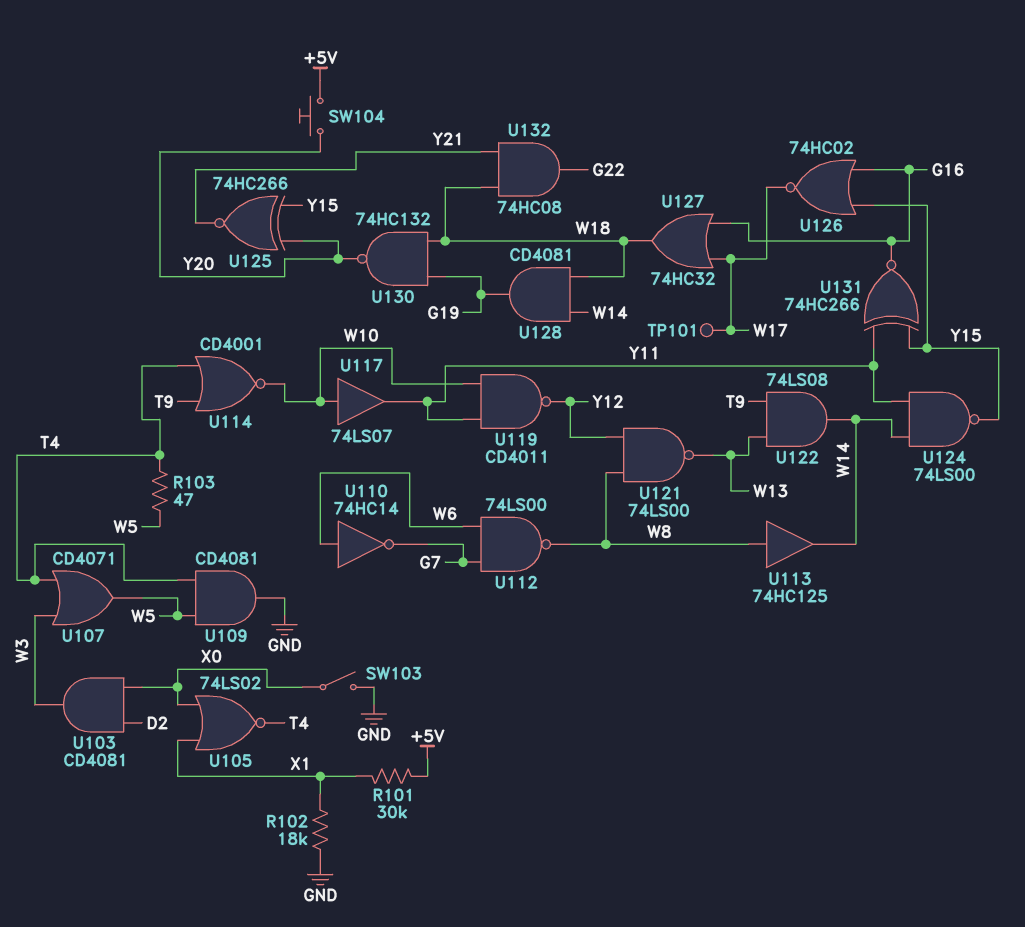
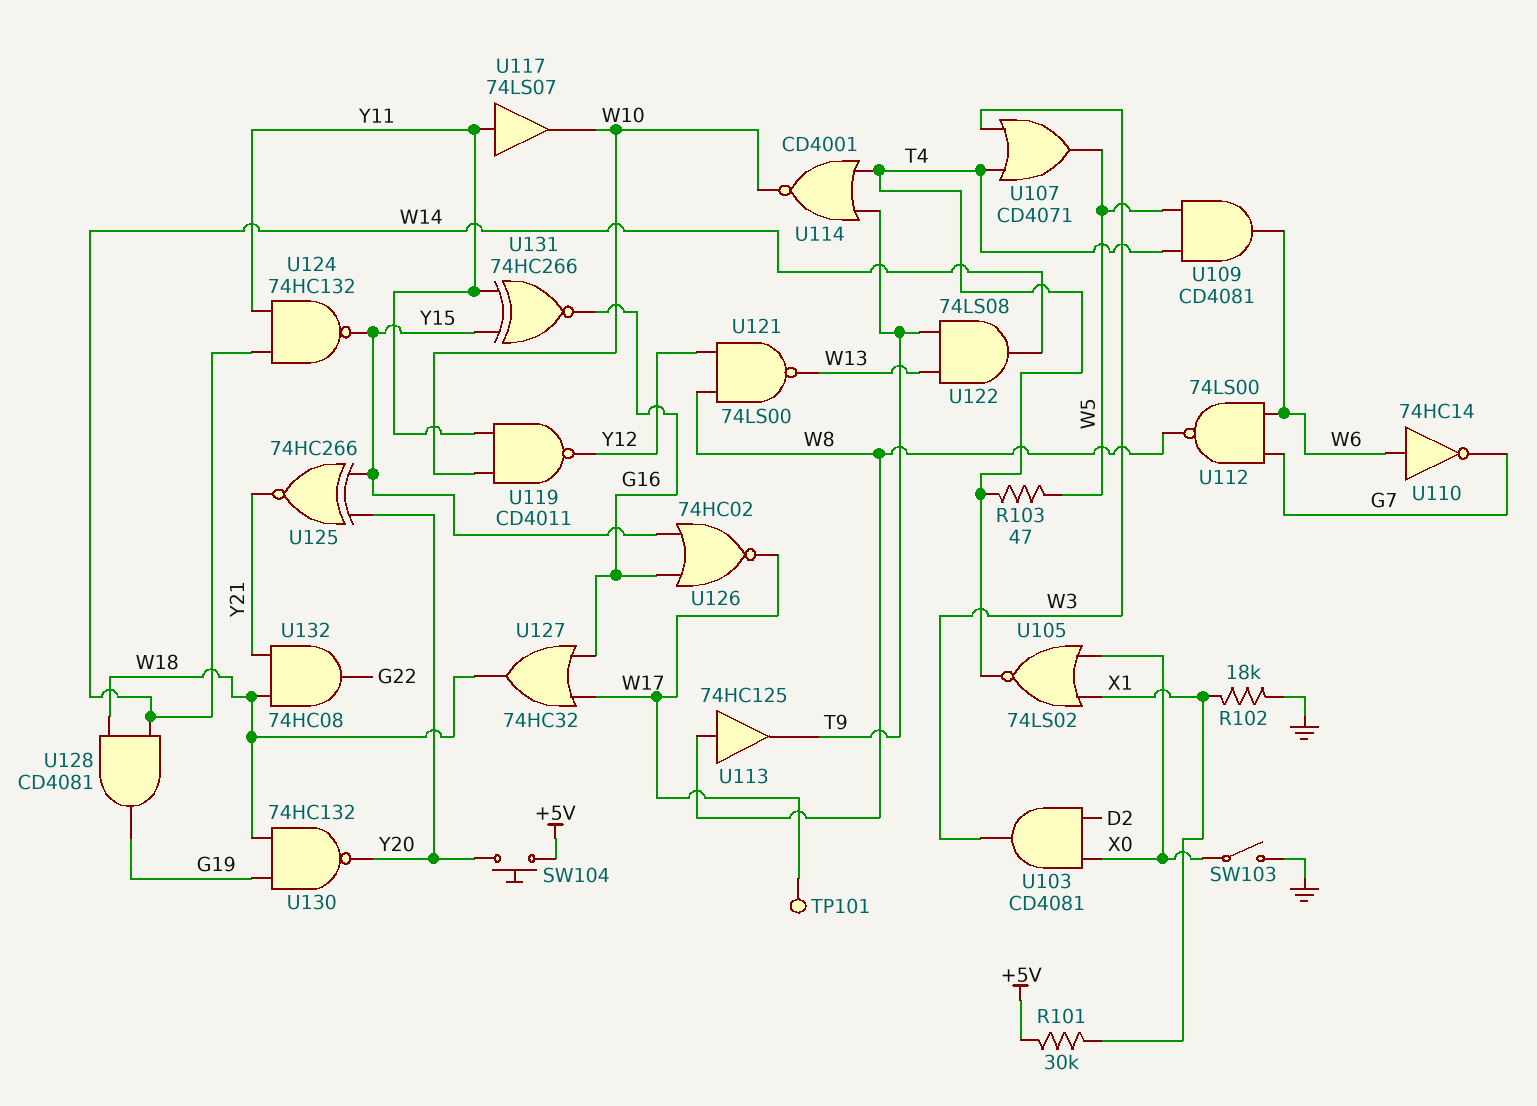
U109: AND CD4081 (in T4, in W5, out GND) -> AND CD4081 (in T4, in W5, out W6)
U113: buffer 74HC125 (in W8, out W14) -> buffer 74HC125 (in W8, out T9)
U117: buffer 74LS07 (in W10, out Y11) -> buffer 74LS07 (in Y11, out W10)
U124: NAND 74LS00 (in W14, in Y11, out Y15) -> NAND 74HC132 (in W14, in Y11, out Y15)

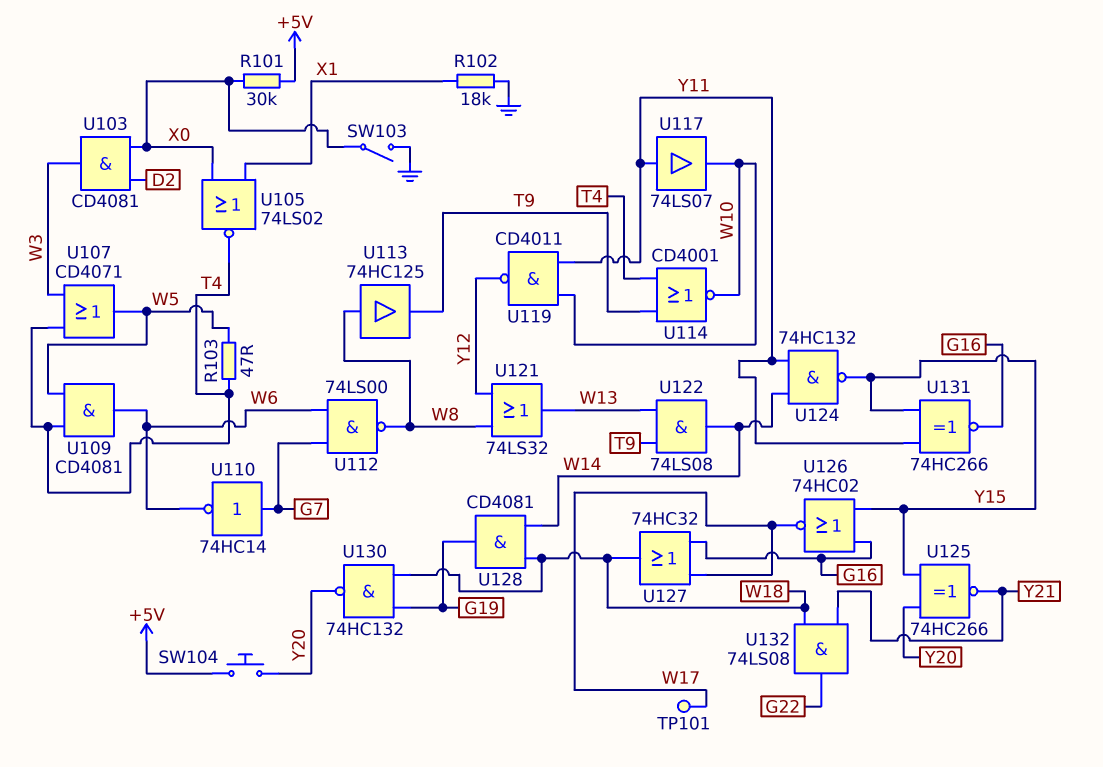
R101: 30k (+5V, X1) -> 30k (+5V, X0)
U110: NOT 74HC14 (in W6, out G7) -> NOT 74HC14 (in G7, out W6)
U121: NAND 74LS00 (in W8, in Y12, out W13) -> OR 74LS32 (in W8, in Y12, out W13)
U132: AND 74HC08 (in W18, in Y21, out G22) -> AND 74LS08 (in W18, in Y21, out G22)

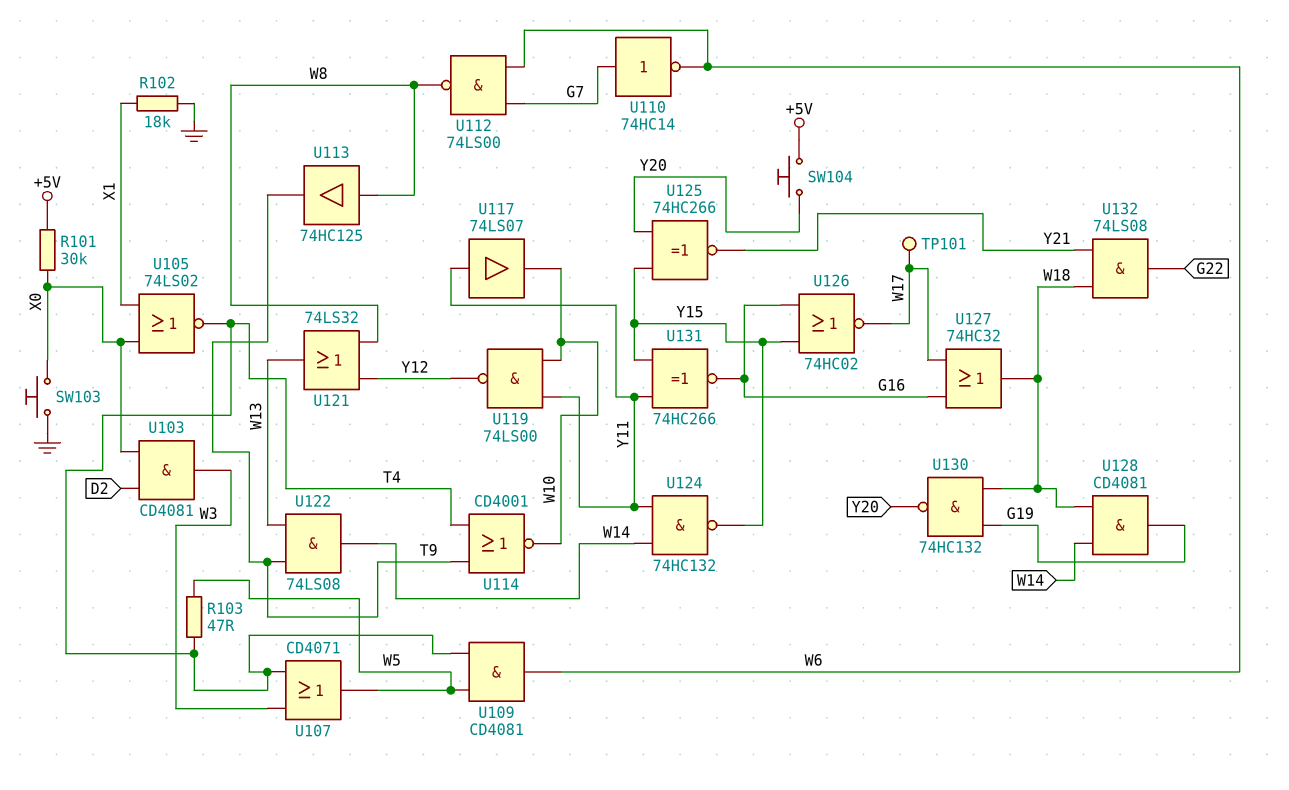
SW103: switch (GND, X0) -> button (GND, X0)
U119: NAND CD4011 (in W10, in Y11, out Y12) -> NAND 74LS00 (in W10, in Y11, out Y12)

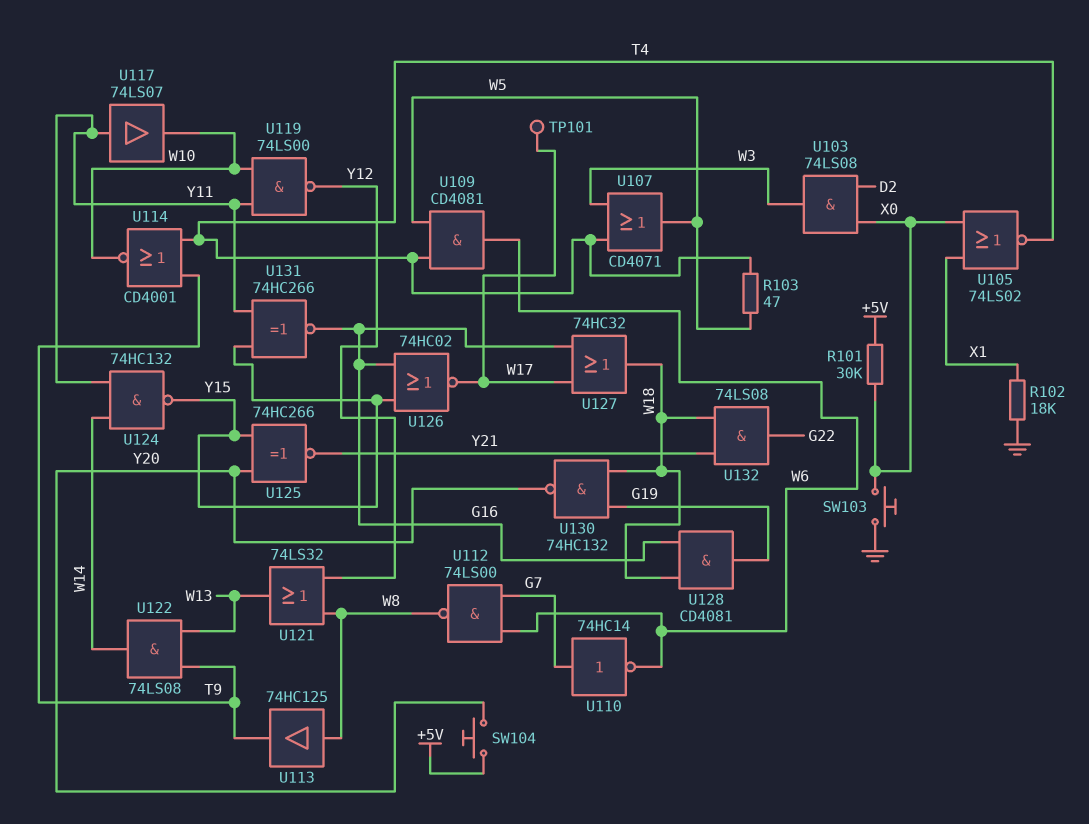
U103: AND CD4081 (in D2, in X0, out W3) -> AND 74LS08 (in D2, in X0, out W3)
U128: AND CD4081 (in W14, in W18, out G19) -> AND CD4081 (in G16, in W18, out G19)

